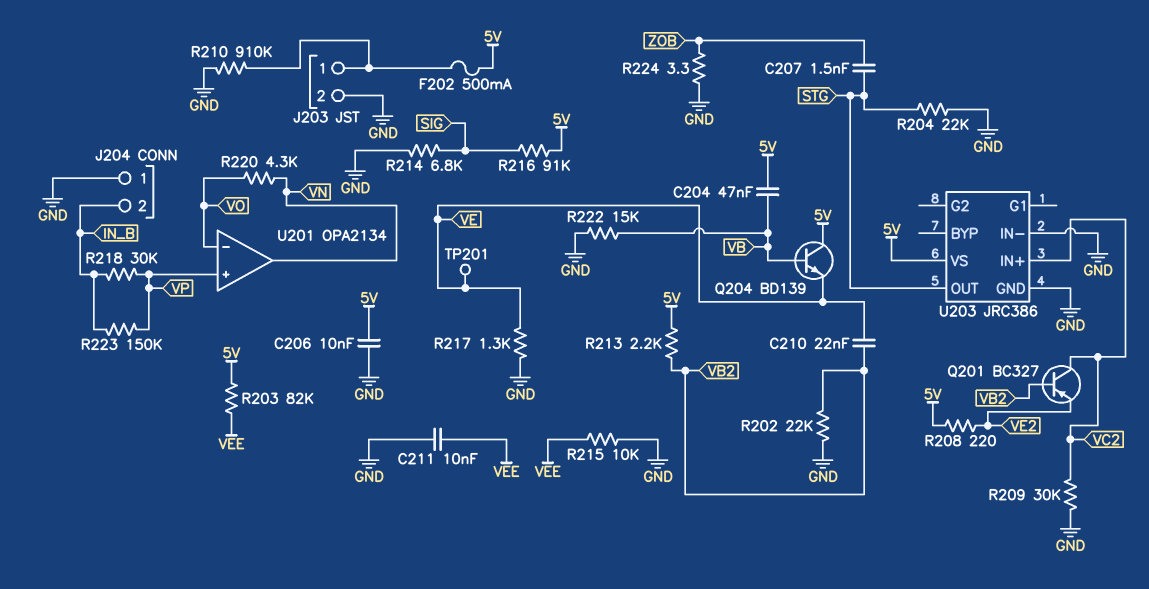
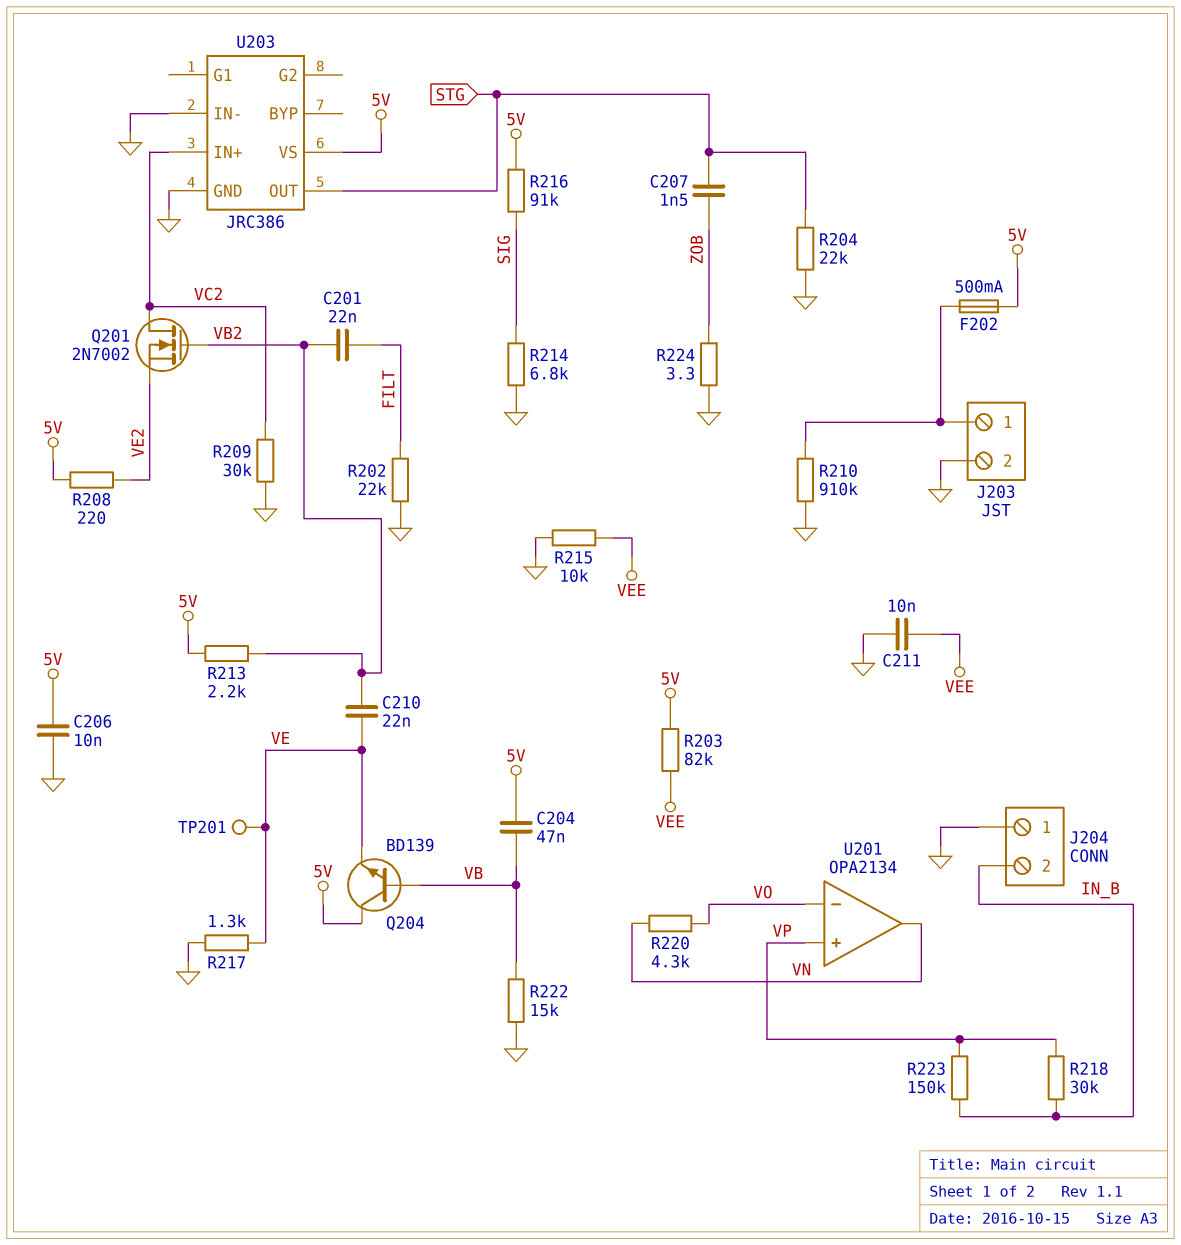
C201: none -> 22nF (FILT, VB2)
Q201: PNP BC327 (B VB2, C VC2, E VE2) -> NMOS 2N7002 (G VB2, D VC2, S VE2)
R202: 22k (GND, VB2) -> 22k (FILT, GND)

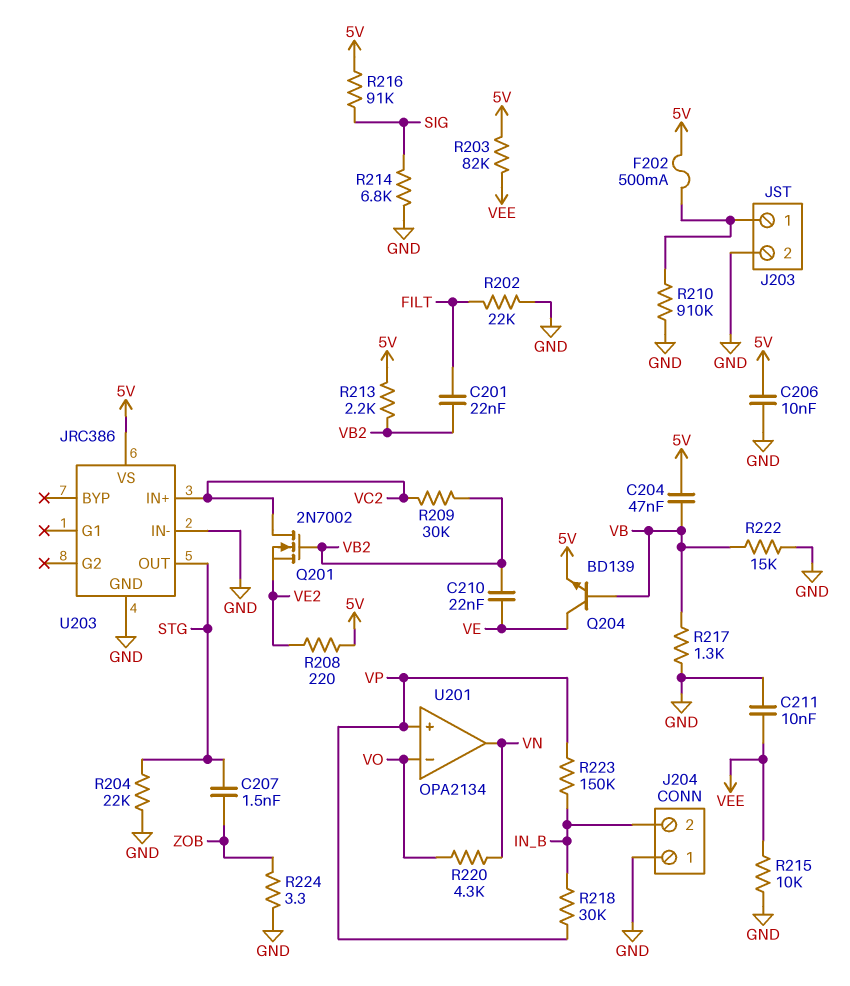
Q204: NPN BD139 (B VB, C 5V, E VE) -> NPN BD139 (B VB, C VE, E 5V)
R209: 30k (GND, VC2) -> 30k (VB2, VC2)
R217: 1.3k (GND, VE) -> 1.3k (GND, VB)
TP201: test point (VE) -> none

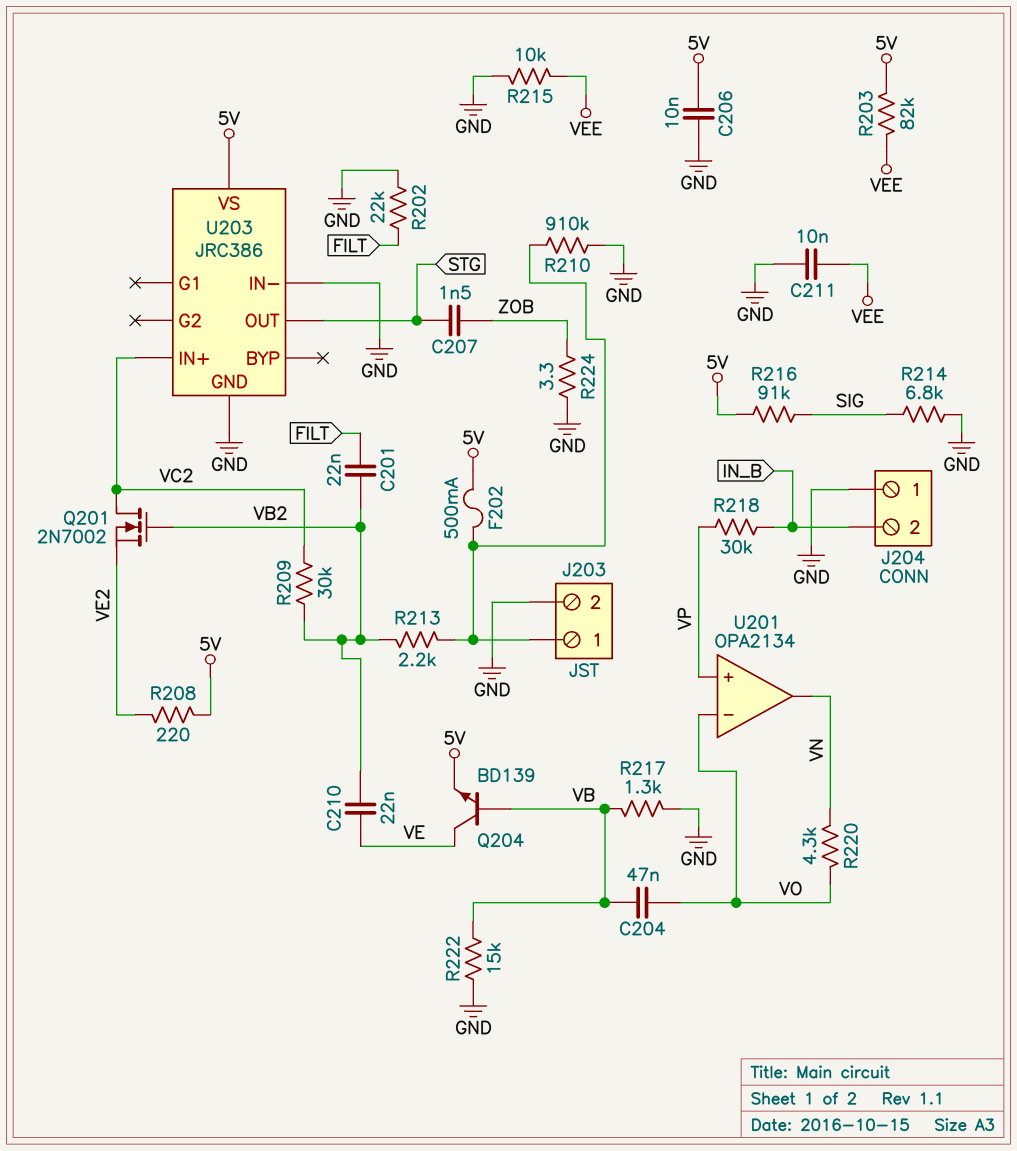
C204: 47nF (5V, VB) -> 47nF (VB, VO)
R204: 22k (GND, STG) -> none
R213: 2.2k (5V, VB2) -> 2.2k (J203/1, VB2)
R223: 150k (IN_B, VP) -> none

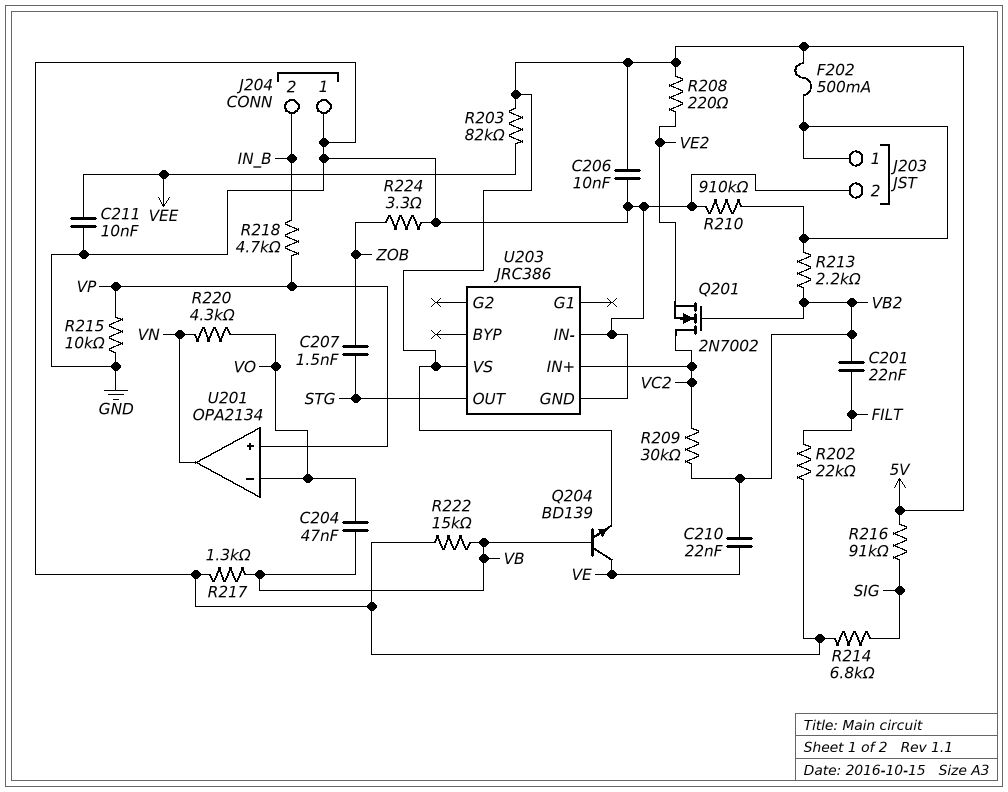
R215: 10k (GND, VEE) -> 10k (GND, VP)
R218: 30k (IN_B, VP) -> 4.7k (IN_B, VP)

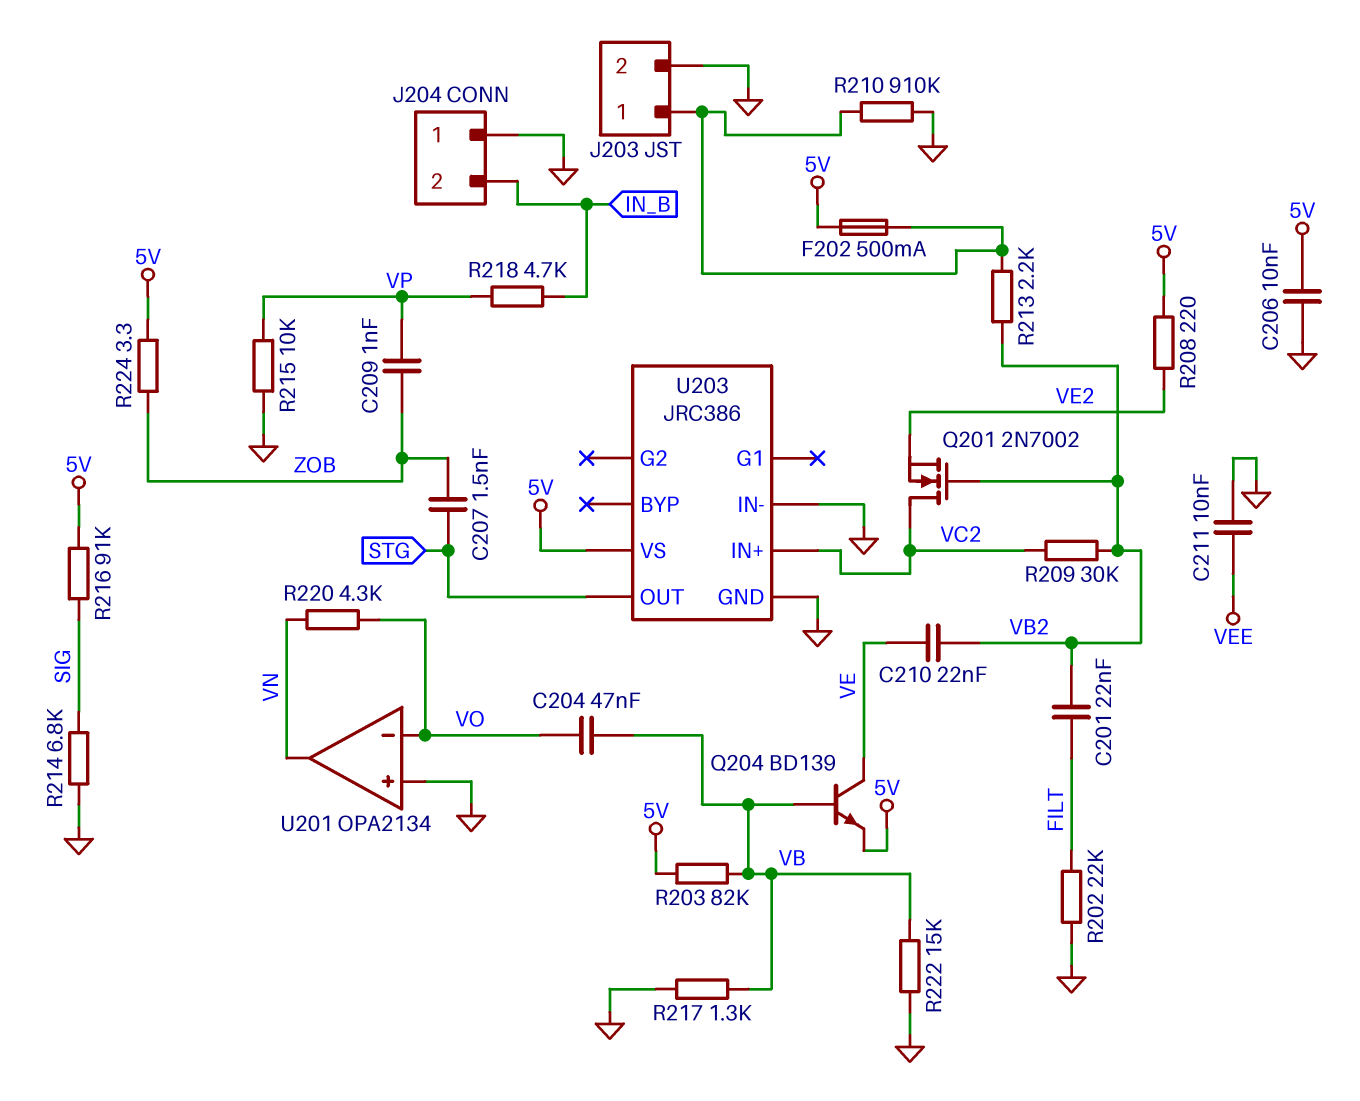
C209: none -> 1nF (VP, ZOB)
R203: 82k (5V, VEE) -> 82k (5V, VB)
R224: 3.3 (GND, ZOB) -> 3.3 (5V, ZOB)
U201 pin in+: VP -> GND

